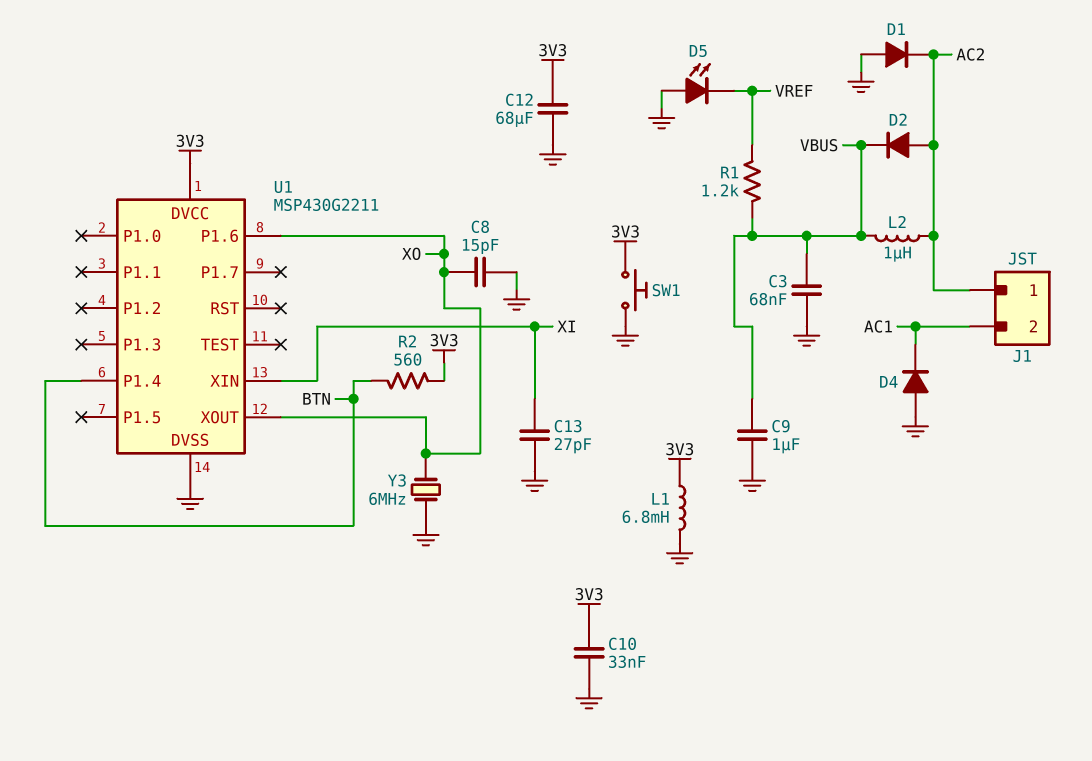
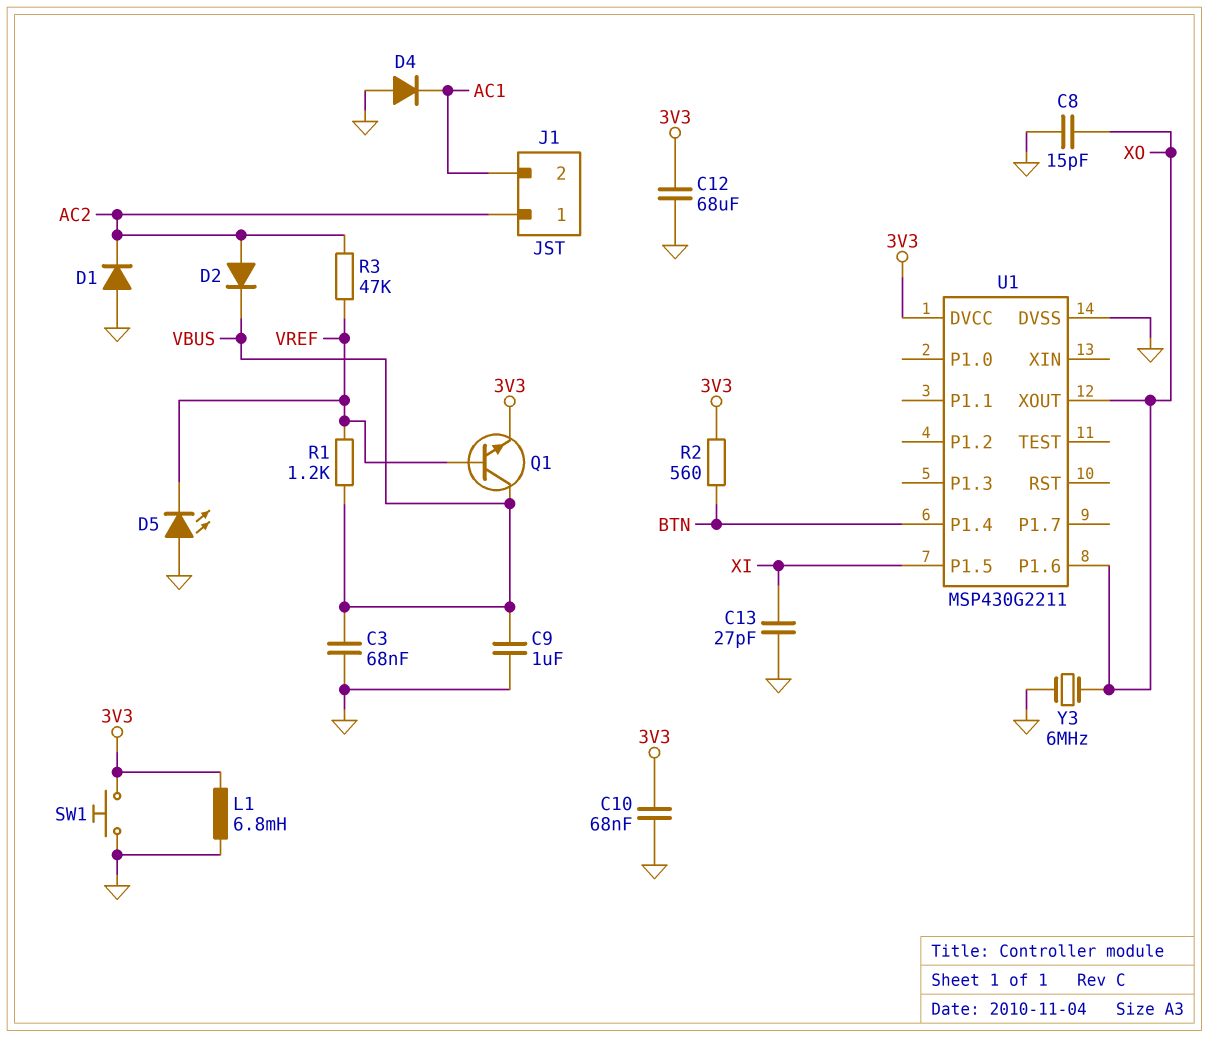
C10: 33nF (3V3, GND) -> 68nF (3V3, GND)
L2: 1uH (AC2, VBUS) -> none
Q1: none -> NPN (B VREF, C VBUS, E 3V3)
R3: none -> 47k (AC2, VREF)
U1 pin P1.5: none -> XI
U1 pin XIN: XI -> none

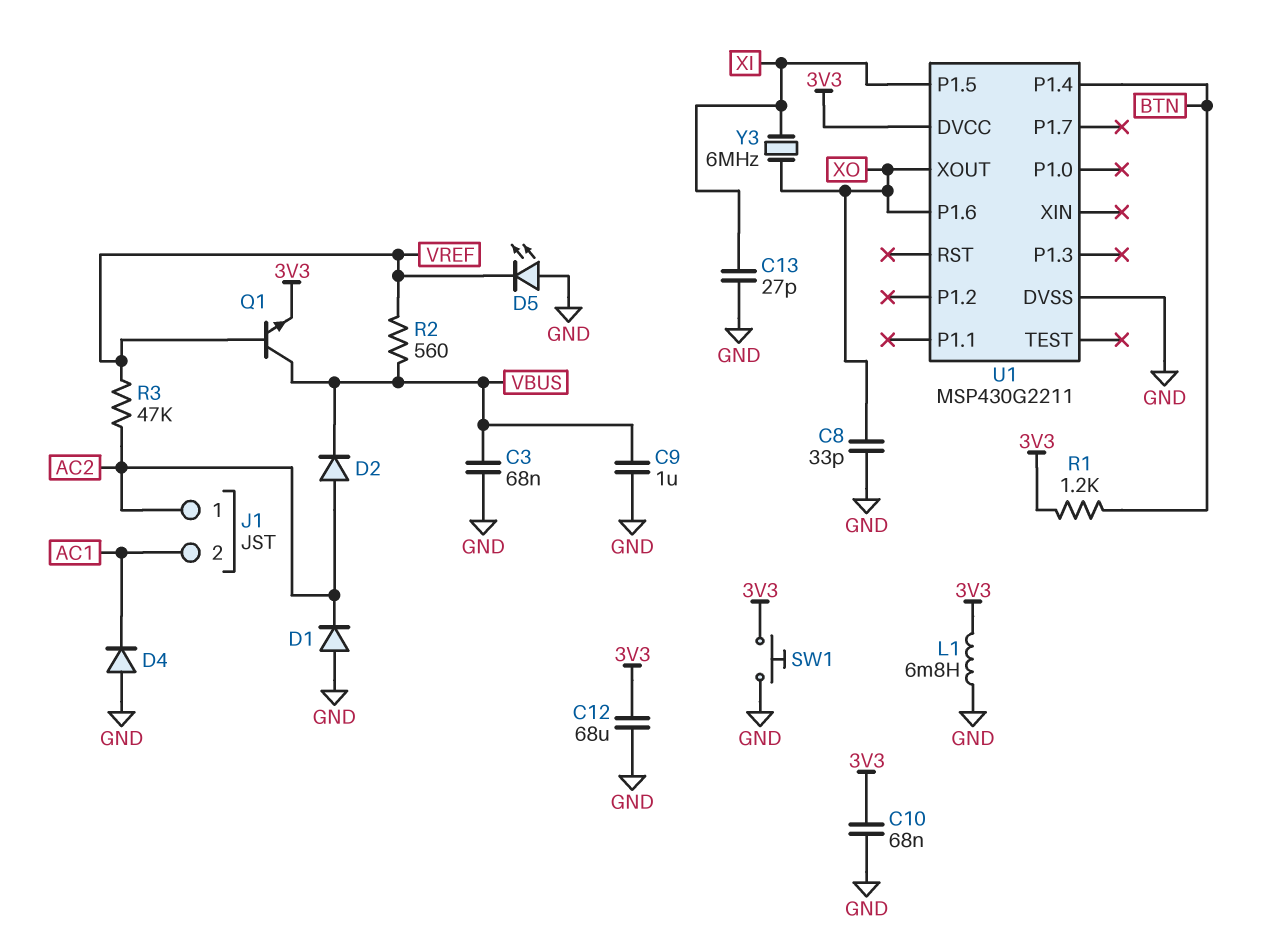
C8: 15pF (GND, XO) -> 33pF (GND, XO)
R1: 1.2k (VBUS, VREF) -> 1.2k (3V3, BTN)
R2: 560 (3V3, BTN) -> 560 (VBUS, VREF)
Y3: 6MHz (GND, XO) -> 6MHz (XI, XO)

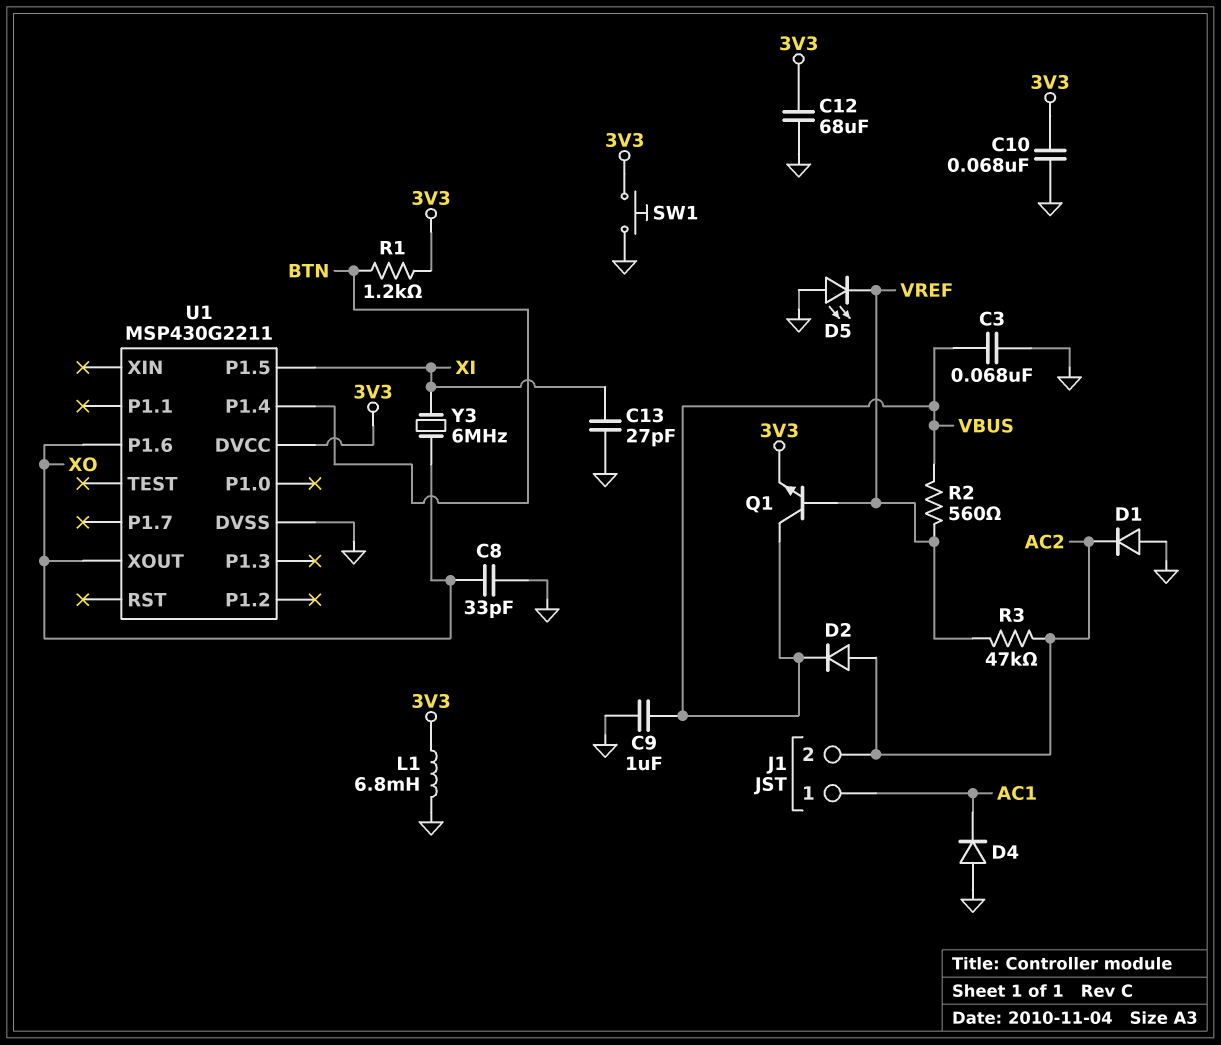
J1 pin 1: AC2 -> AC1
J1 pin 2: AC1 -> AC2

